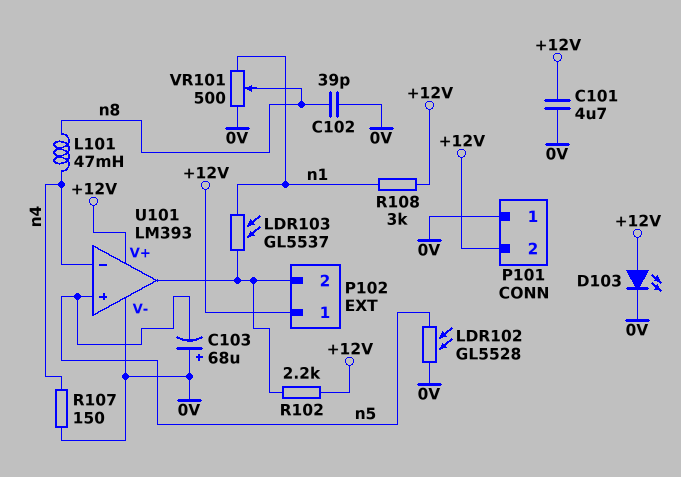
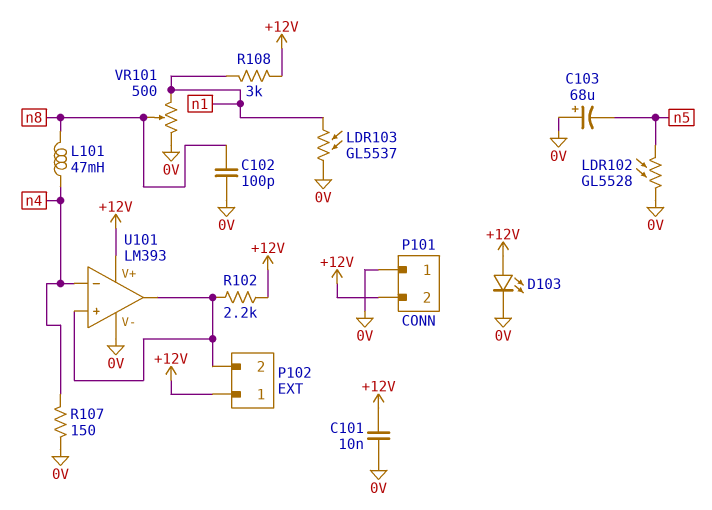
C101: 4.7uF (+12V, 0V) -> 10nF (+12V, 0V)
C102: 39pF (0V, n8) -> 100pF (0V, n8)
LDR103: GL5537 (P102/2, n1) -> GL5537 (0V, n1)
U101 pin in+: n5 -> P102/2

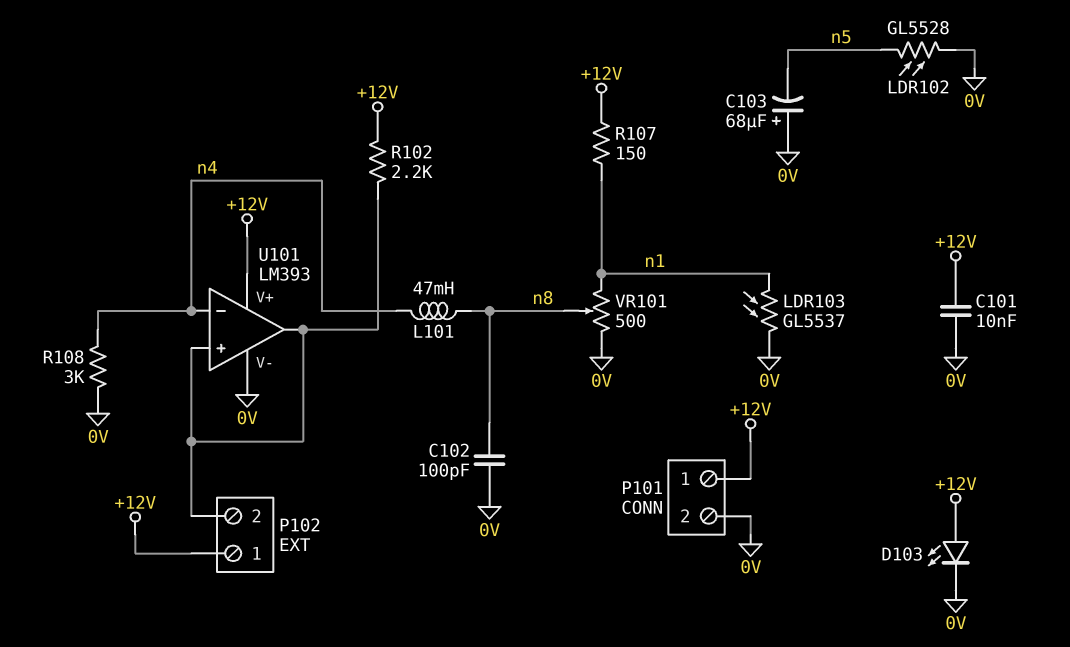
P101 pin 1: 0V -> +12V
P101 pin 2: +12V -> 0V
R107: 150 (0V, n4) -> 150 (+12V, n1)
R108: 3k (+12V, n1) -> 3k (0V, n4)

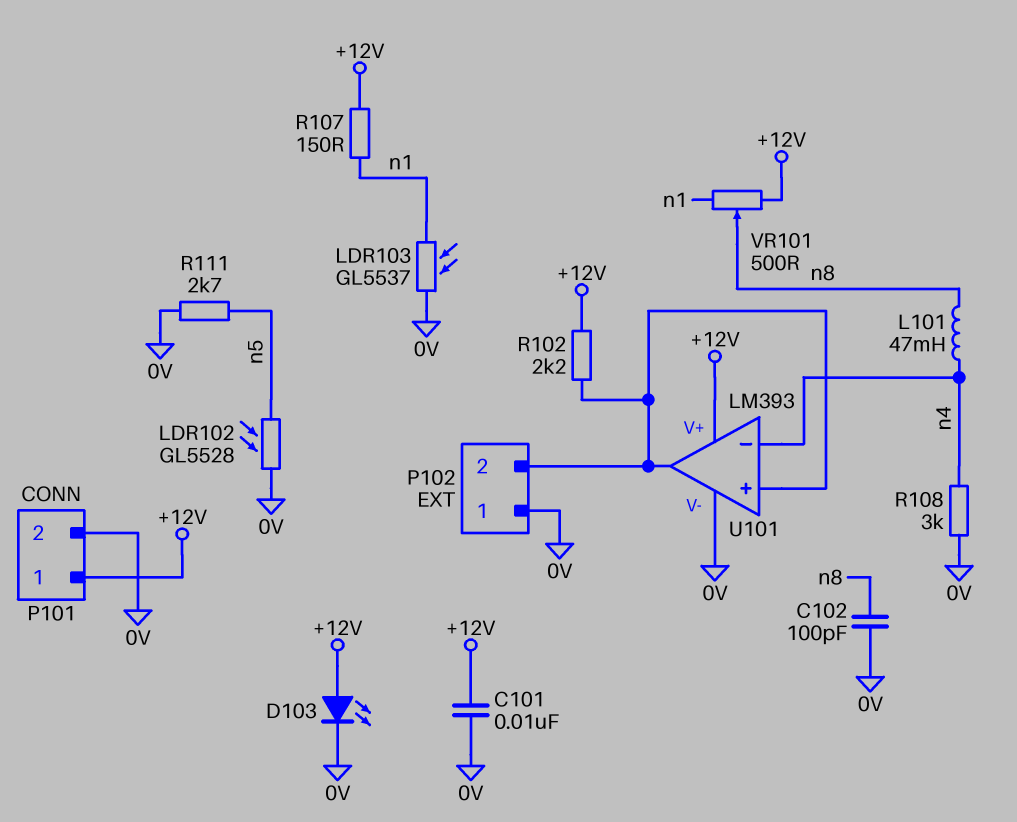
C103: 68uF (plus 0V, minus n5) -> none
P102 pin 1: +12V -> 0V
R111: none -> 2.7k (0V, n5)
VR101: 500 (0V, n1, wiper n8) -> 500 (+12V, n1, wiper n8)

